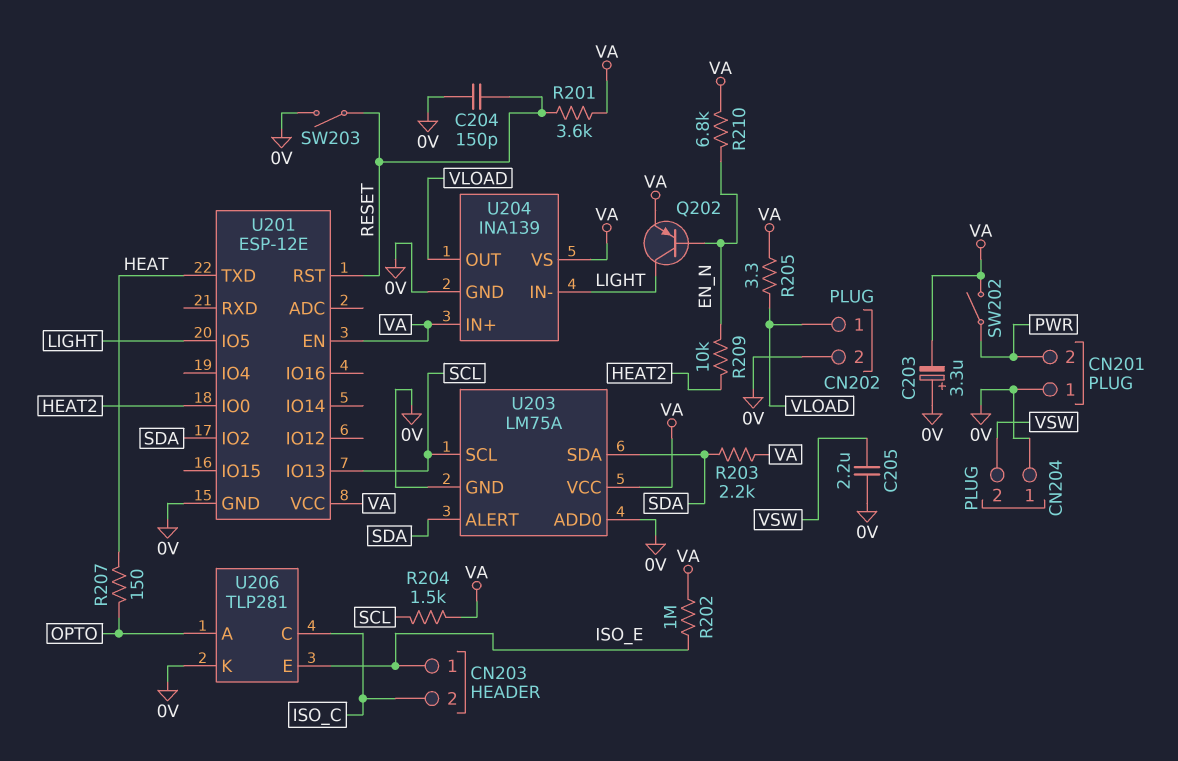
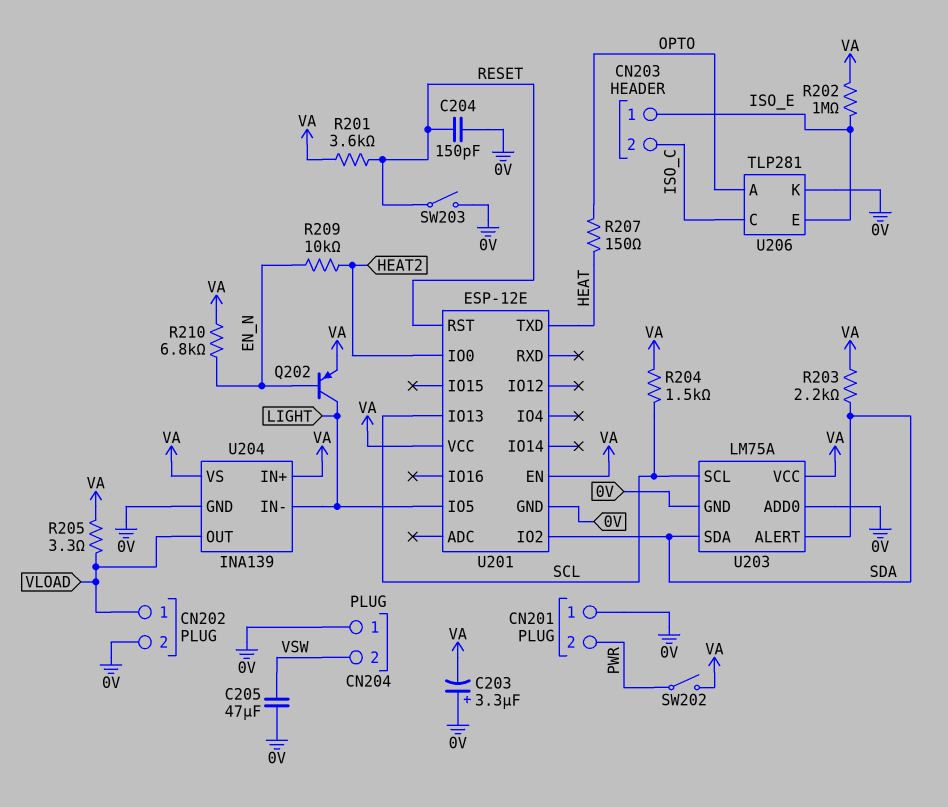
C205: 2.2uF (0V, VSW) -> 47uF (0V, VSW)

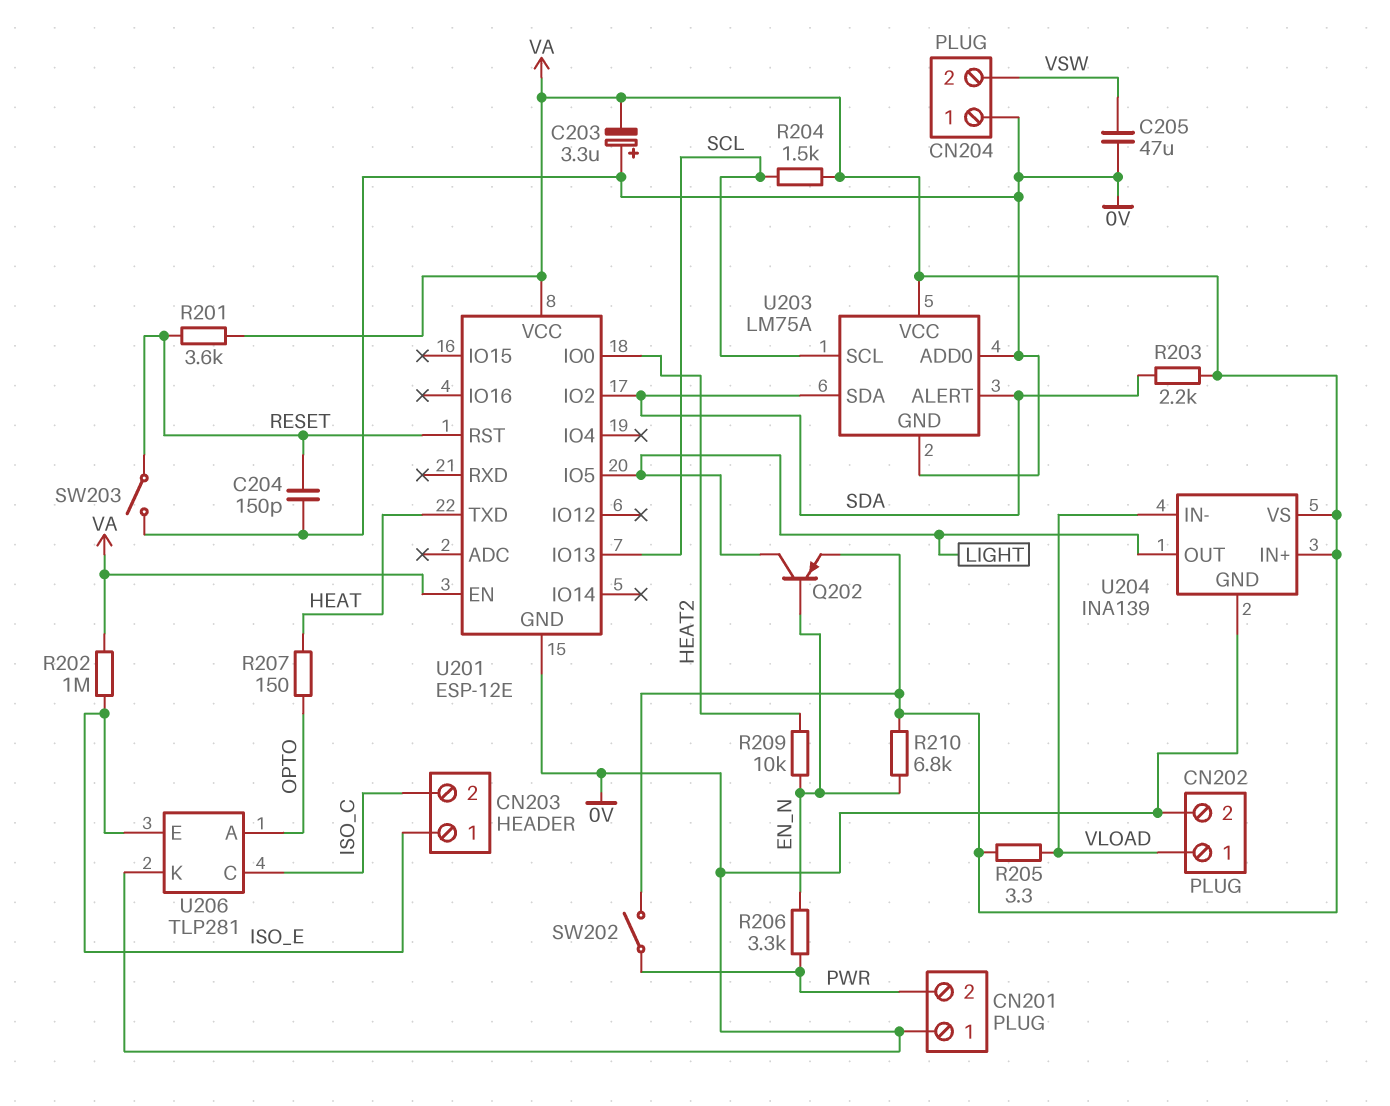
R206: none -> 3.3k (EN_N, PWR)
U204 pin IN-: LIGHT -> VLOAD
U204 pin OUT: VLOAD -> LIGHT

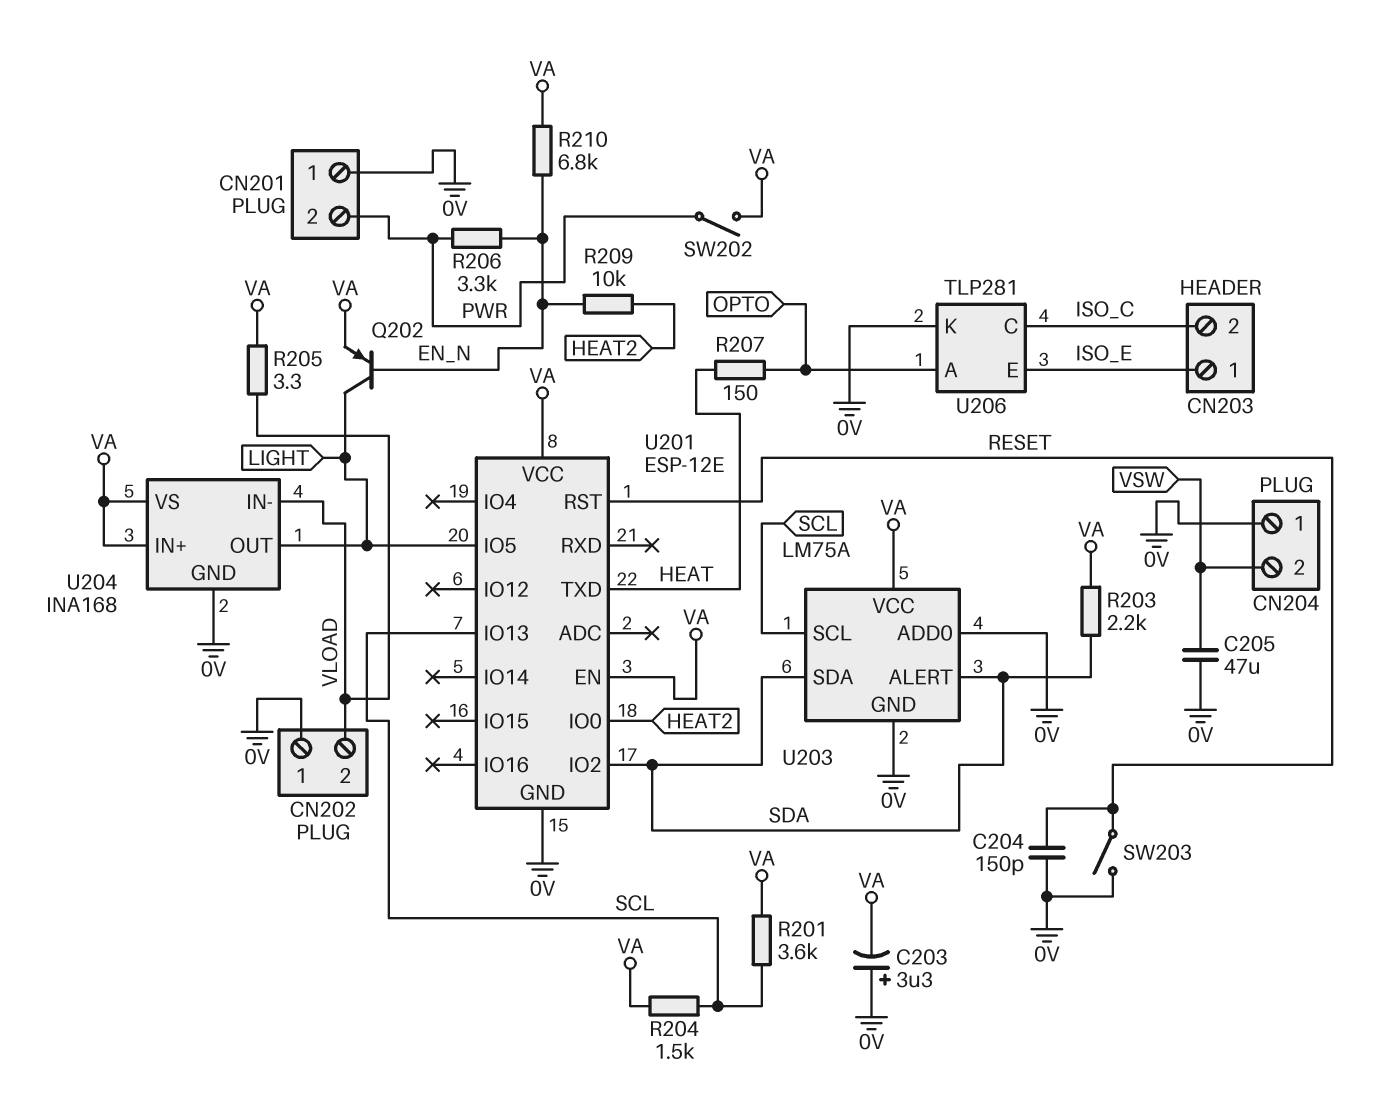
CN202 pin 1: VLOAD -> 0V
CN202 pin 2: 0V -> VLOAD
R201: 3.6k (RESET, VA) -> 3.6k (SCL, VA)
R202: 1M (ISO_E, VA) -> none
U204: INA139 -> INA168

